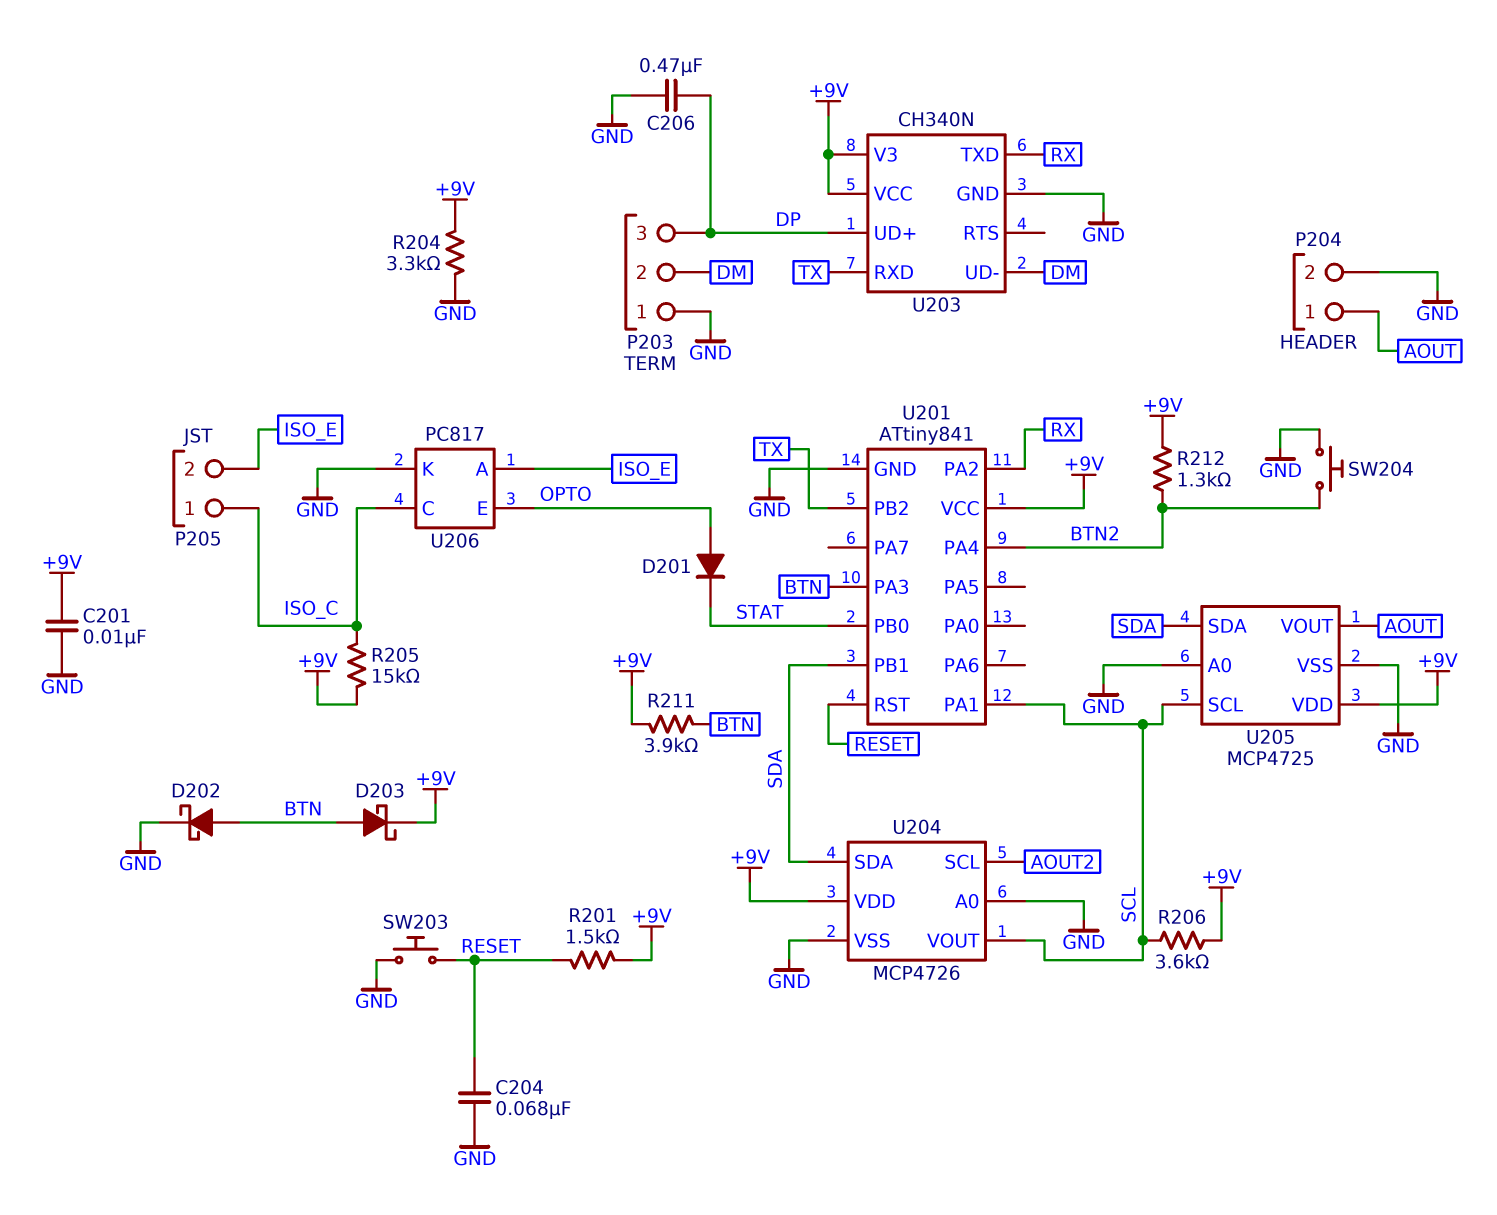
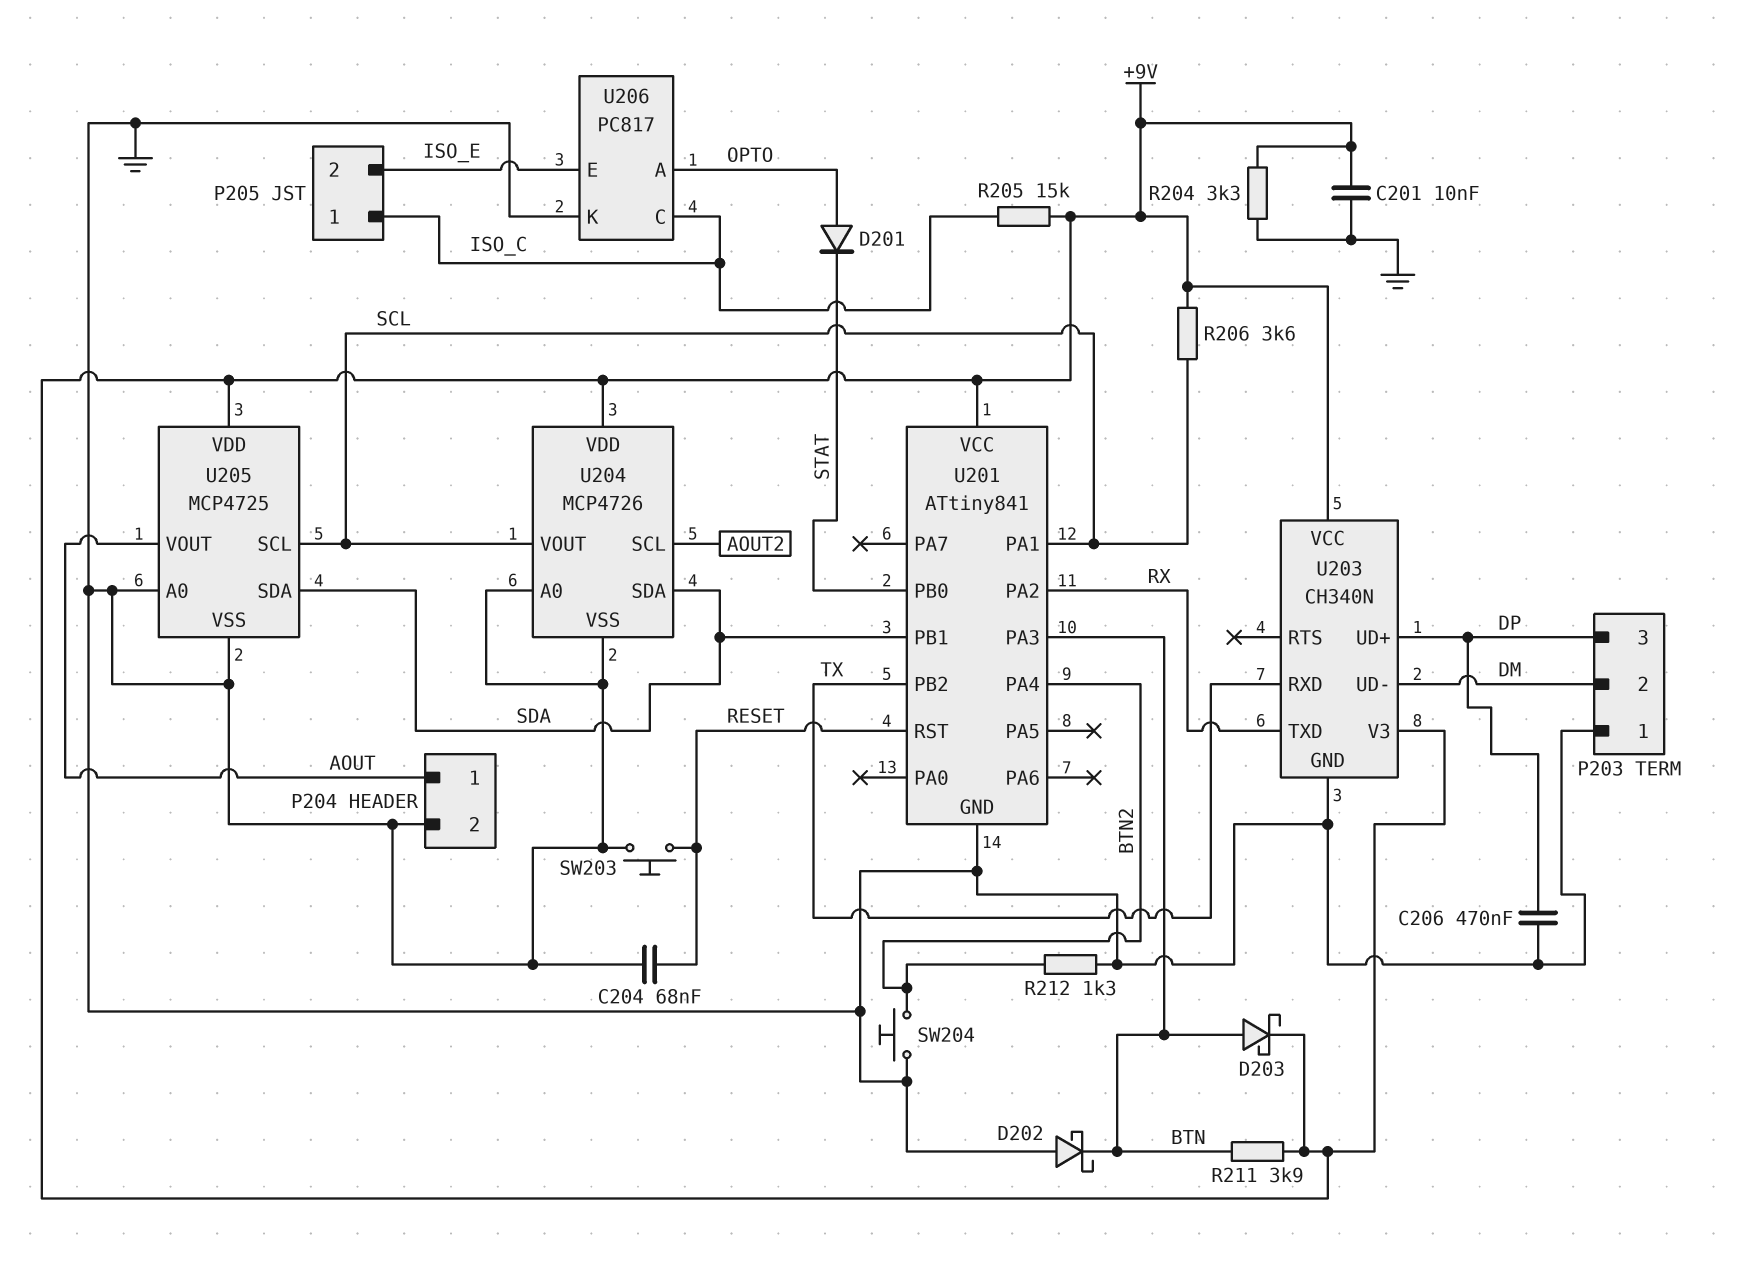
D202: schottky (A BTN, K GND) -> schottky (A GND, K BTN)
R201: 1.5k (+9V, RESET) -> none
R212: 1.3k (+9V, BTN2) -> 1.3k (BTN2, GND)
U206 pin A: ISO_E -> OPTO
U206 pin E: OPTO -> ISO_E

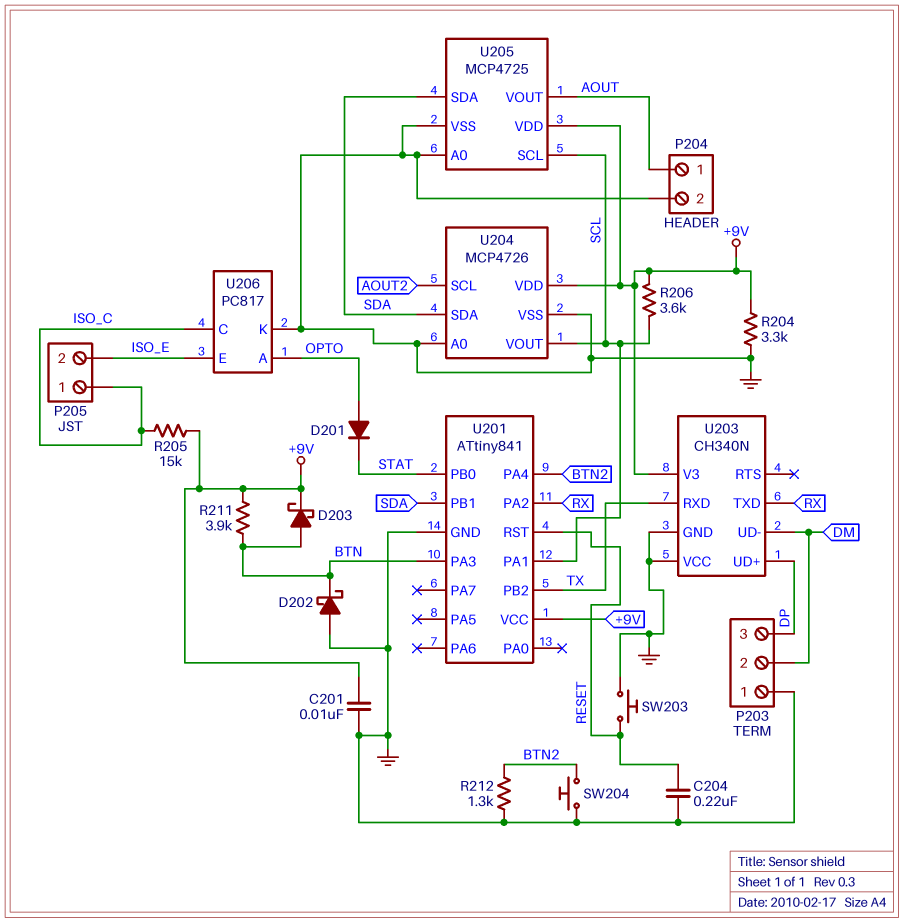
C204: 68nF (GND, RESET) -> 220nF (GND, RESET)
C206: 470nF (DP, GND) -> none
U203 pin VCC: +9V -> GND

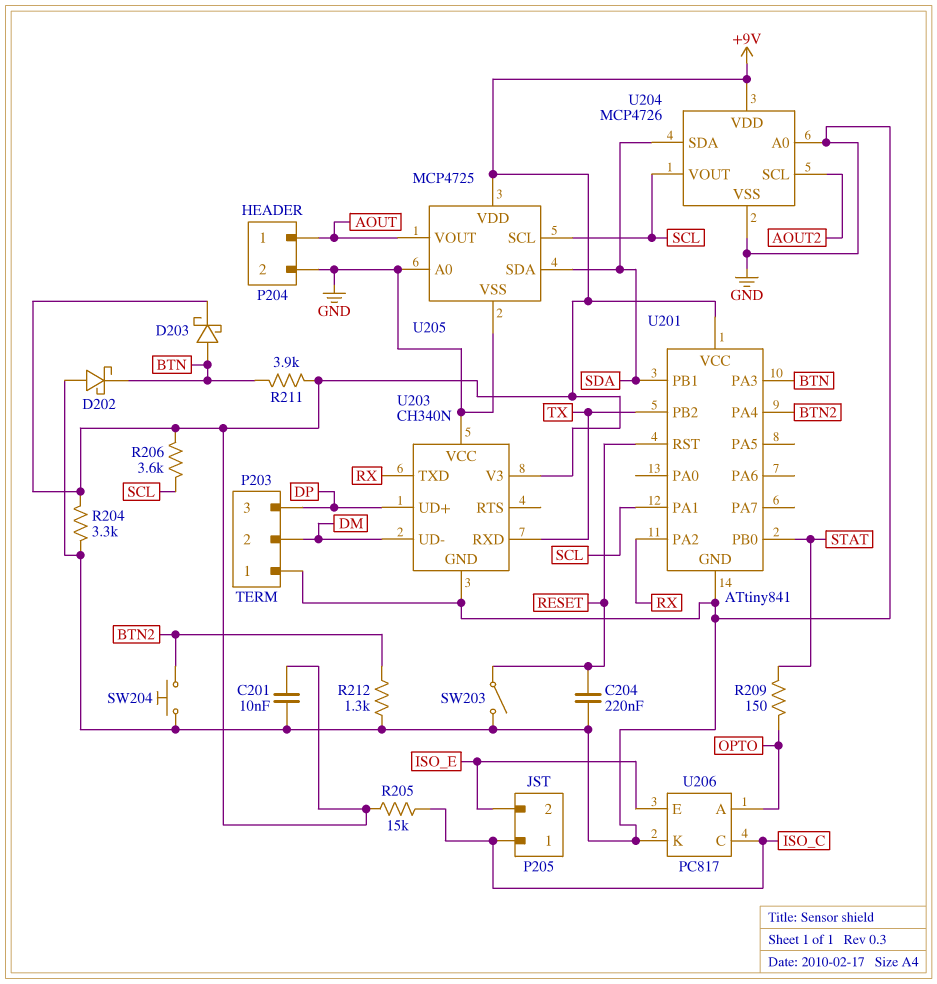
D201: diode (A OPTO, K STAT) -> none
R209: none -> 150 (OPTO, STAT)
SW203: button (GND, RESET) -> switch (GND, RESET)

